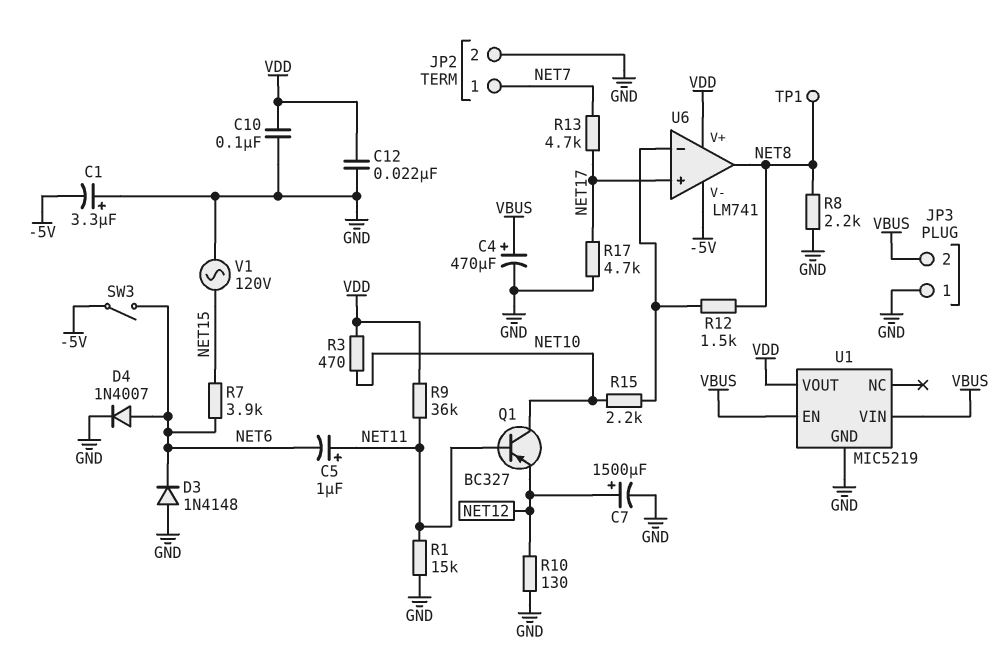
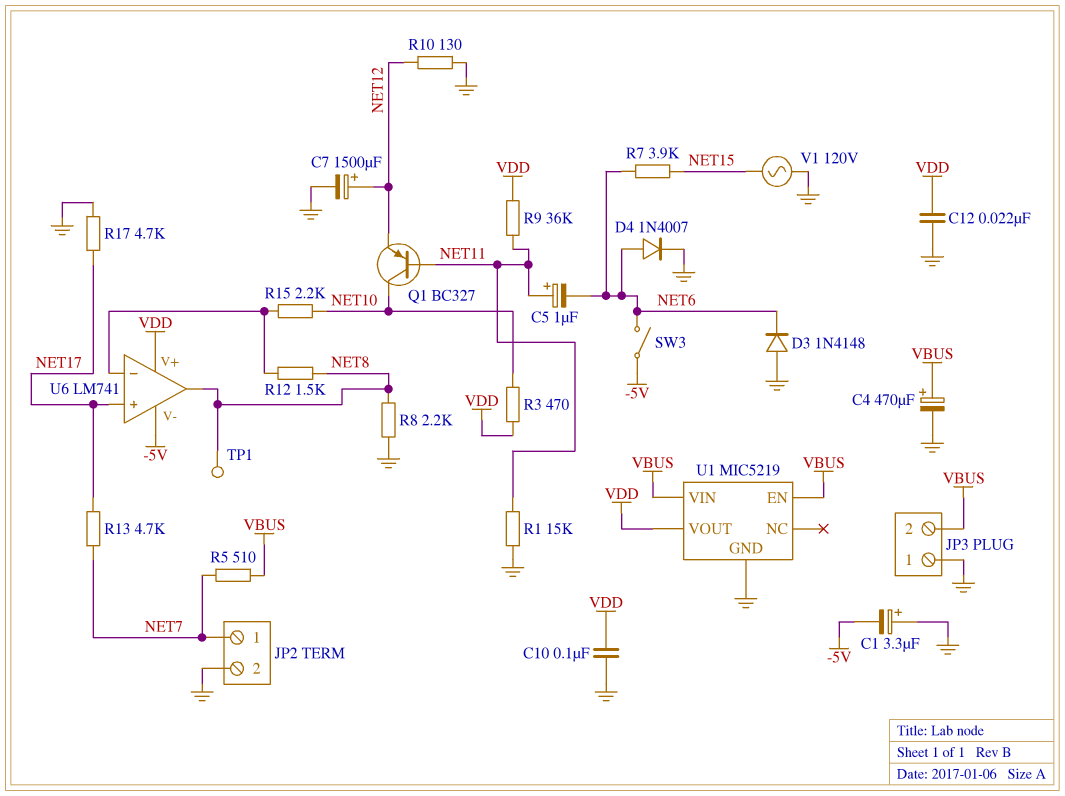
R5: none -> 510 (NET7, VBUS)

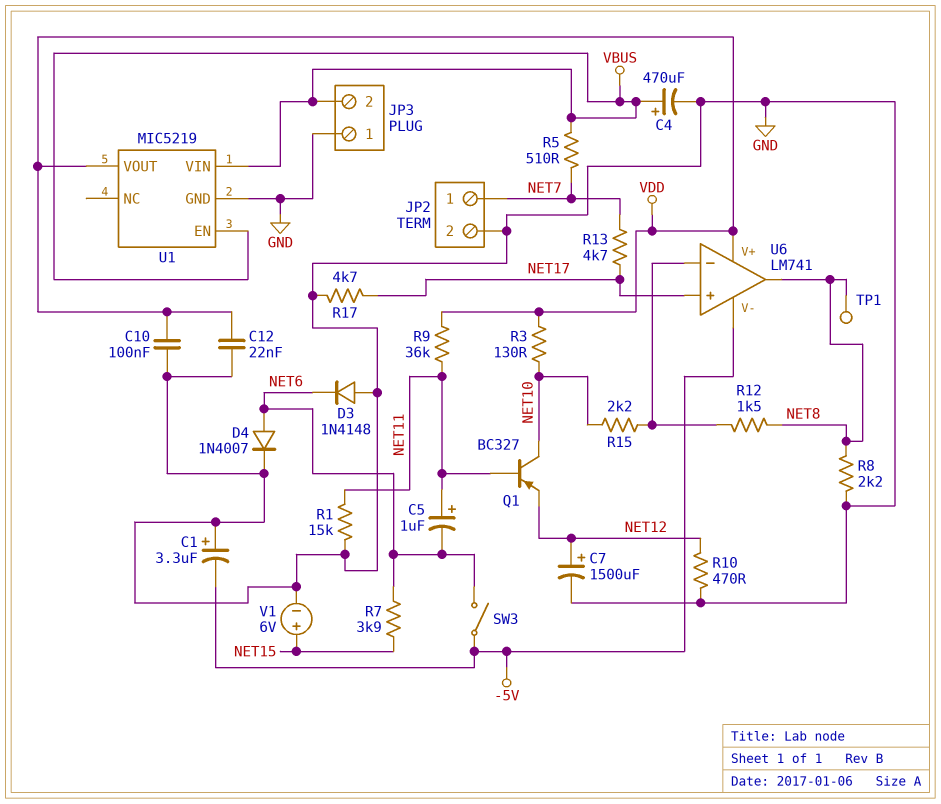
R3: 470 (NET10, VDD) -> 130 (NET10, VDD)
R10: 130 (GND, NET12) -> 470 (GND, NET12)
V1: AC 120V (GND, NET15) -> 6V (plus NET15, minus GND)

